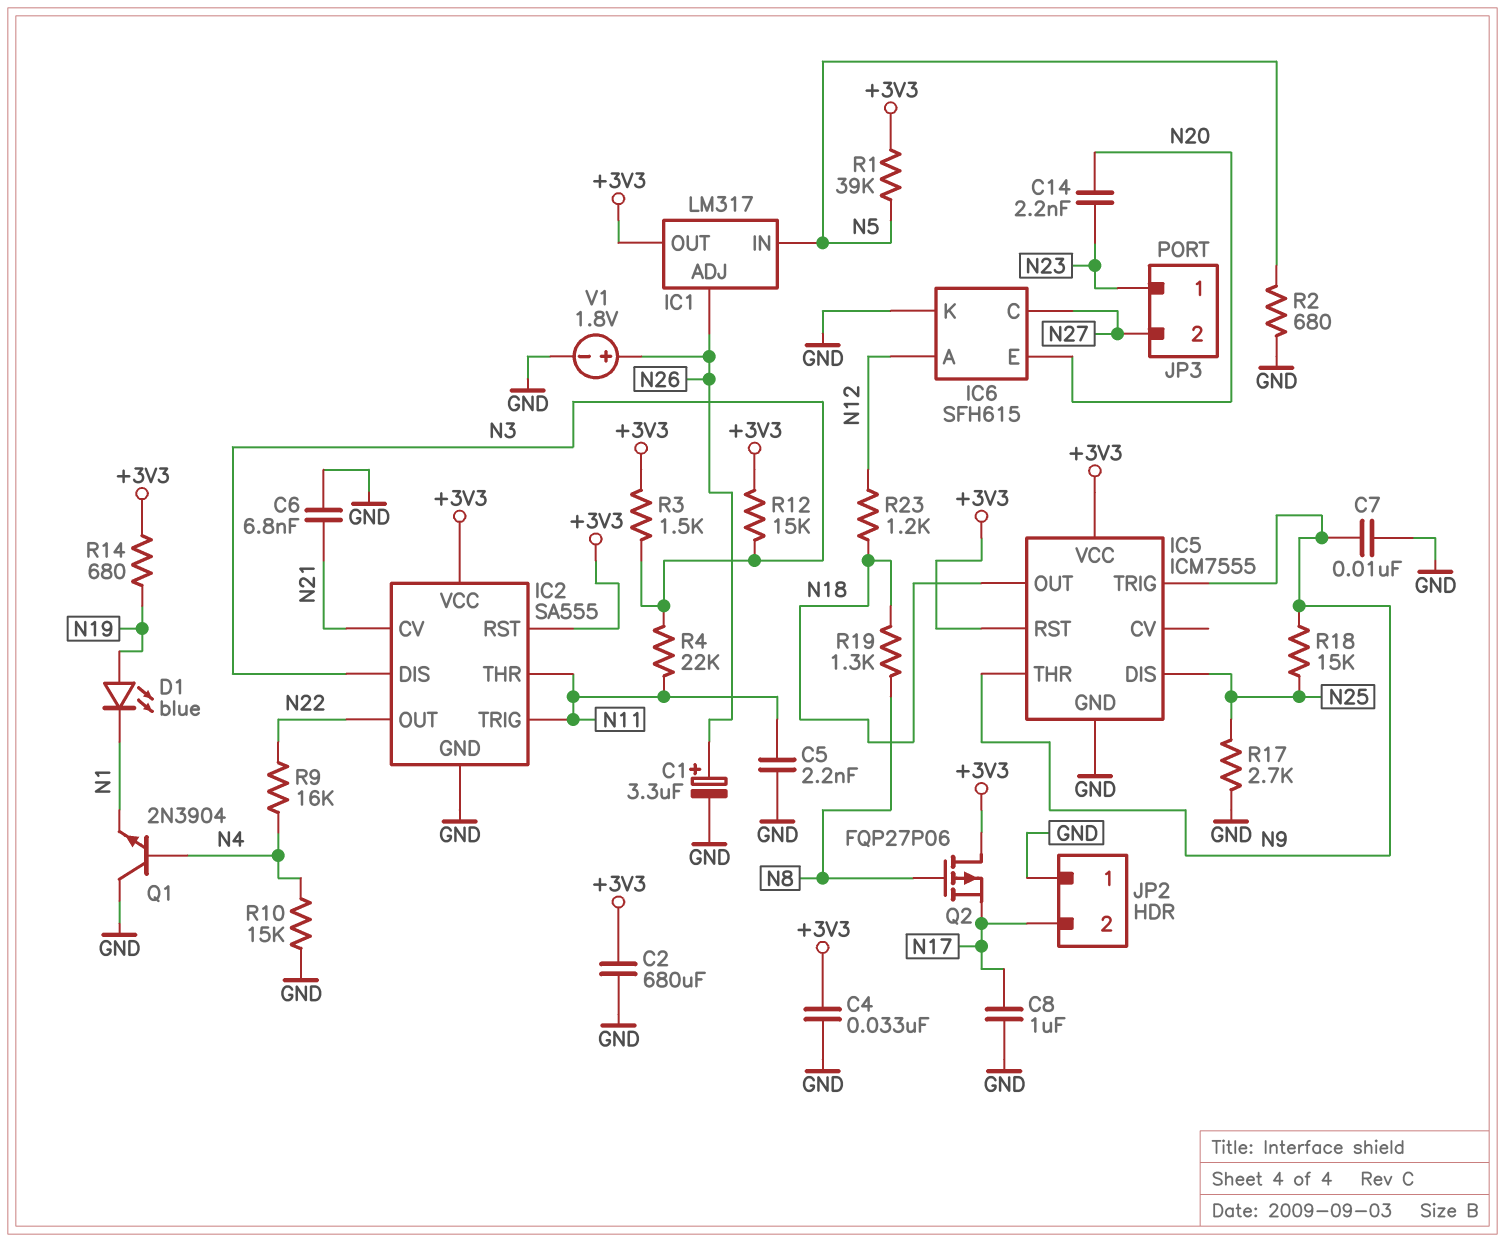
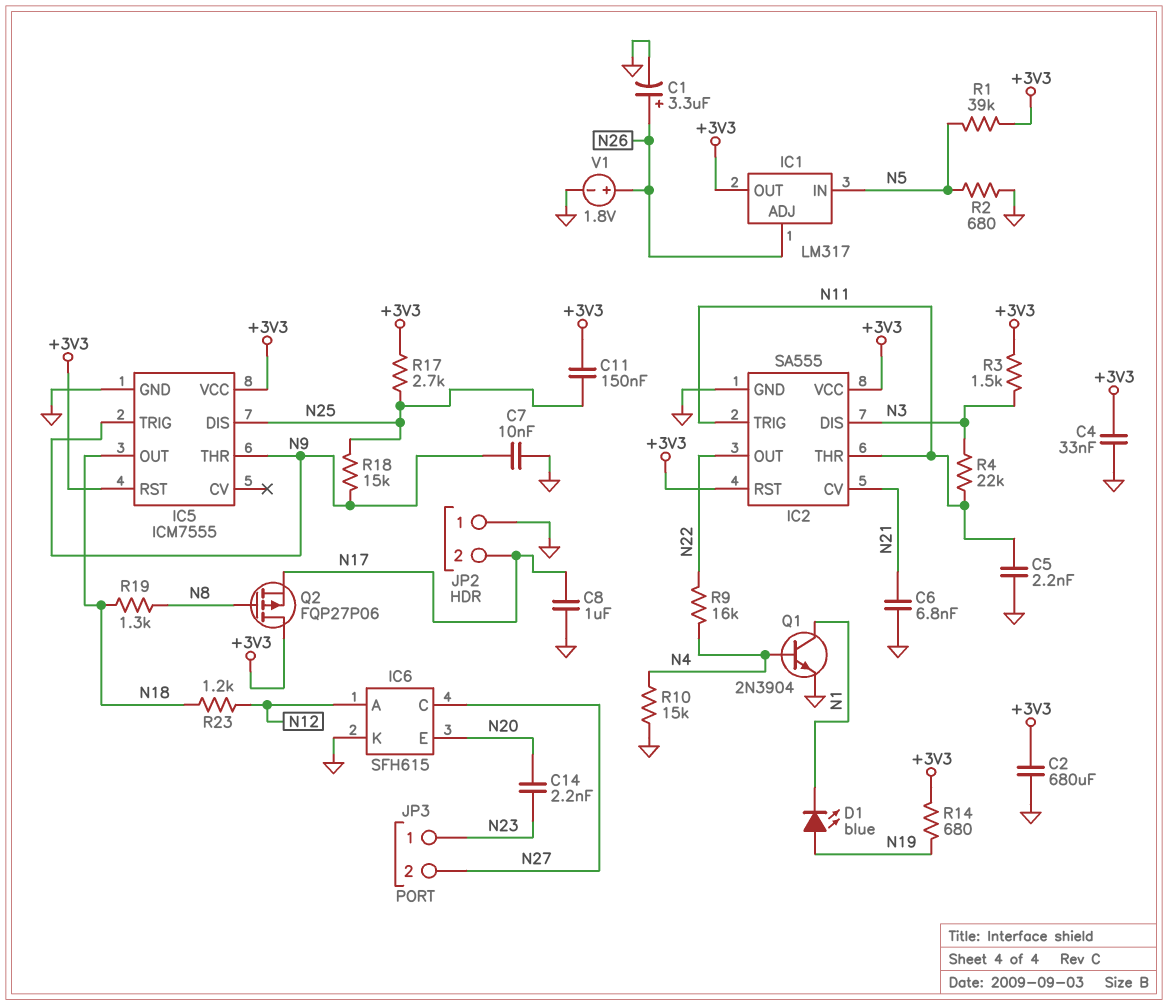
C11: none -> 150nF (+3V3, N25)
Q1: NPN 2N3904 (B N4, C GND, E N1) -> NPN 2N3904 (B N4, C N1, E GND)
R12: 15k (+3V3, N3) -> none
R17: 2.7k (GND, N25) -> 2.7k (+3V3, N25)

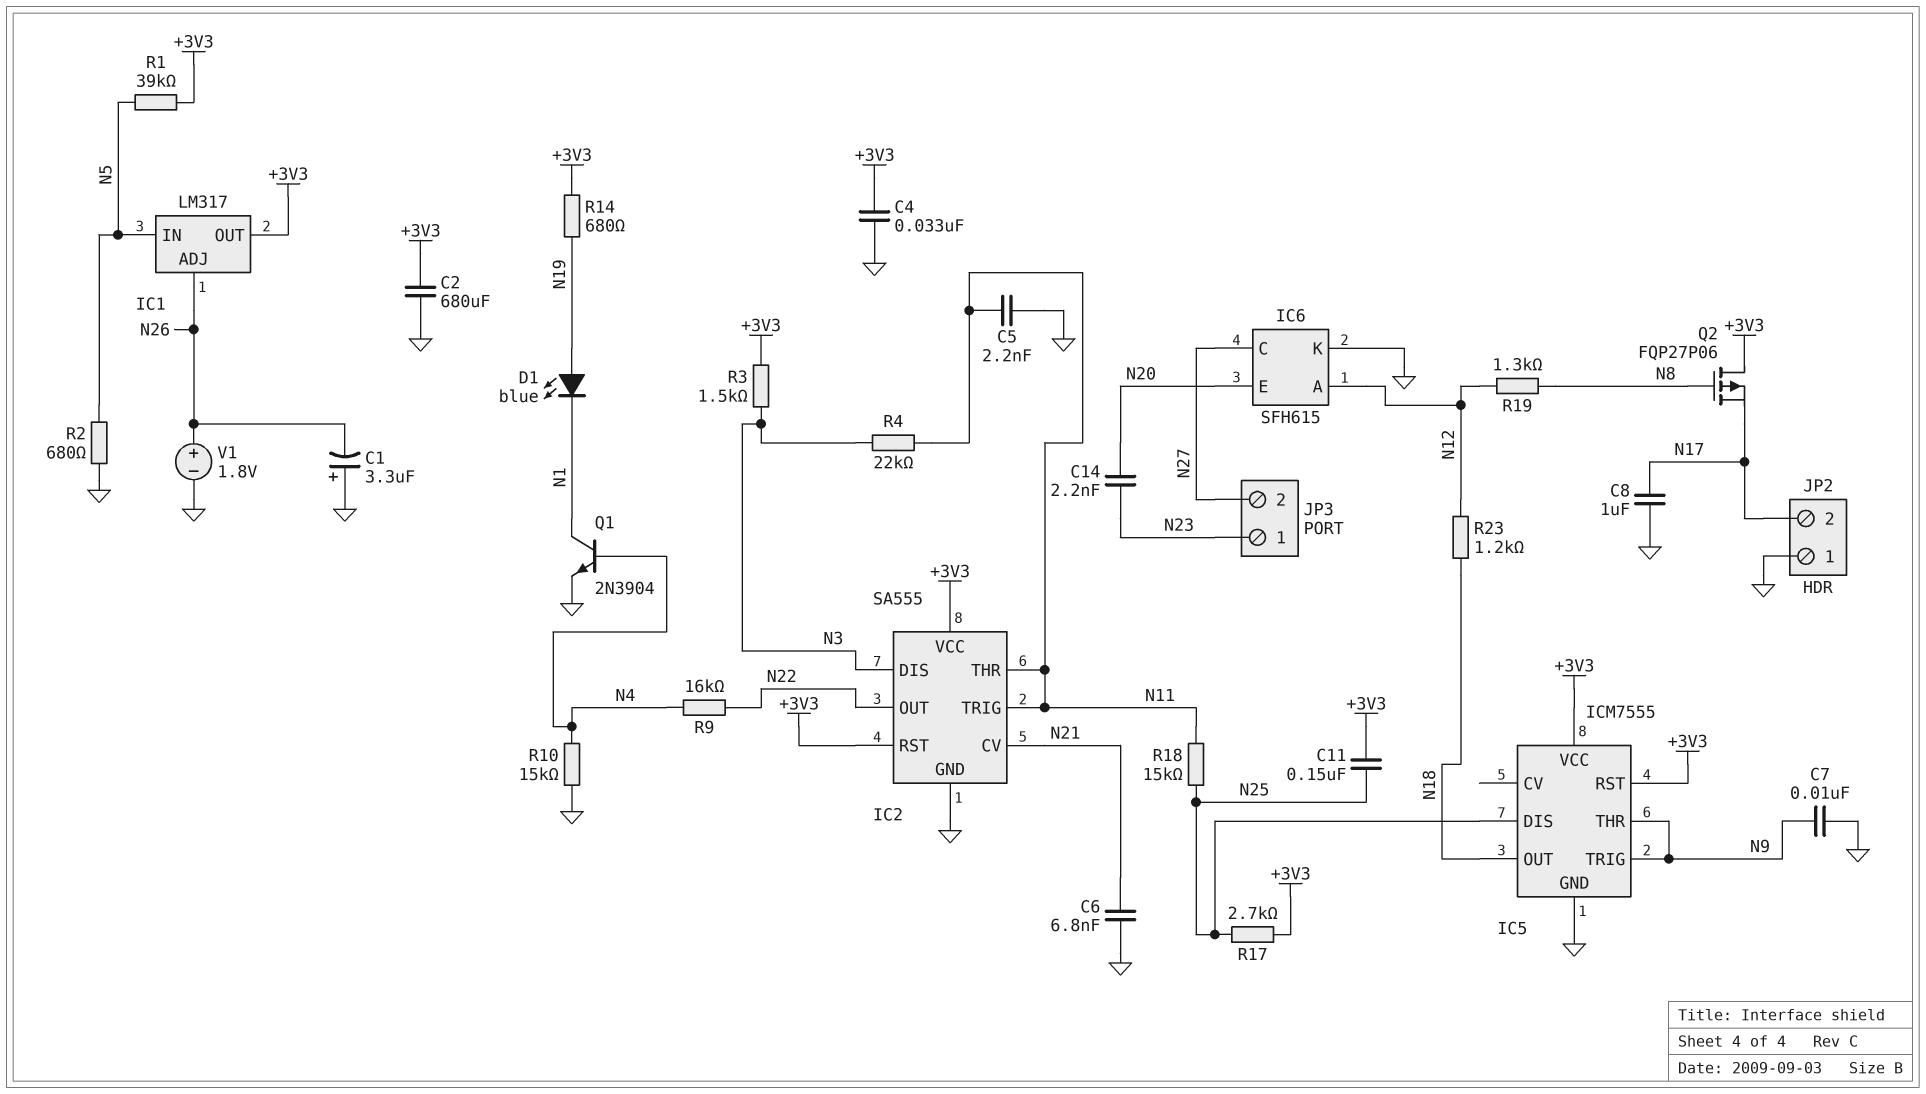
C1: 3.3uF (plus N26, minus GND) -> 3.3uF (plus GND, minus N26)
R18: 15k (N9, N25) -> 15k (N11, N25)
R19: 1.3k (N8, N18) -> 1.3k (N8, N12)

